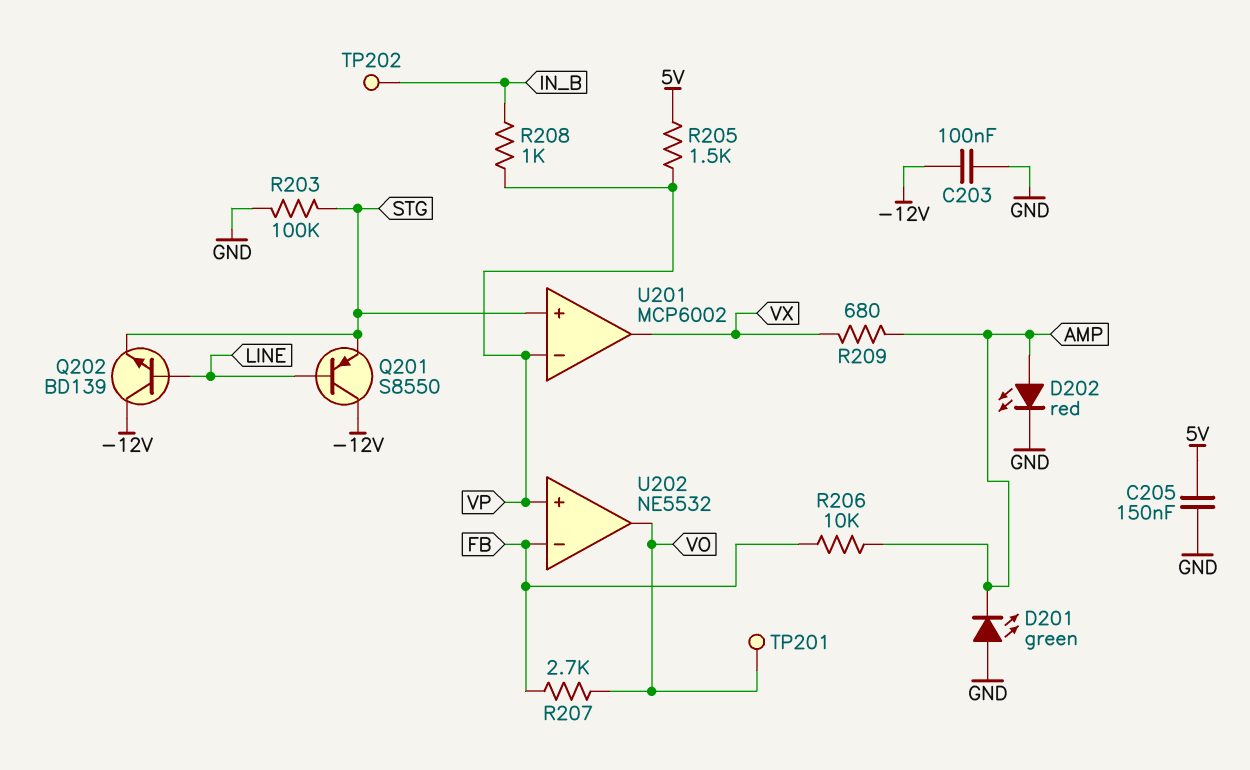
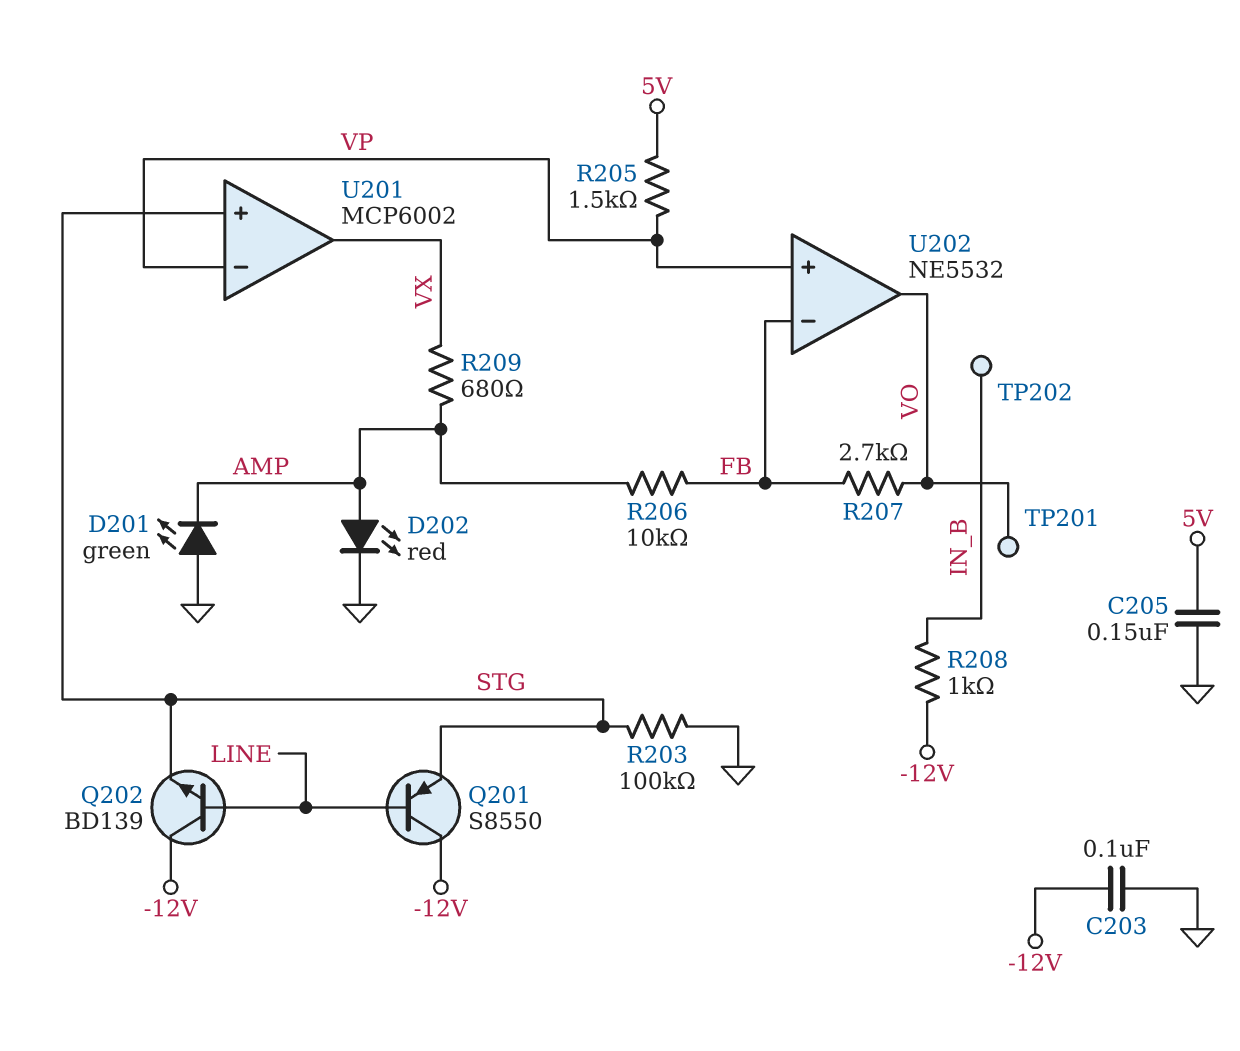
R208: 1k (IN_B, VP) -> 1k (-12V, IN_B)

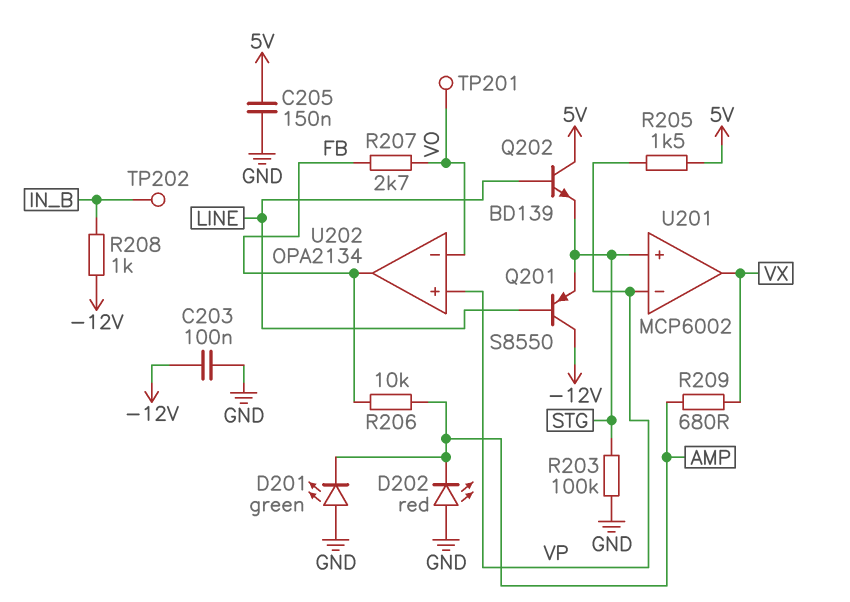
D202: LED red (A AMP, K GND) -> LED red (A GND, K AMP)
Q202: NPN BD139 (B LINE, C -12V, E STG) -> NPN BD139 (B LINE, C 5V, E STG)
U202: NE5532 -> OPA2134
U202 pin in-: FB -> VO
U202 pin out: VO -> FB

